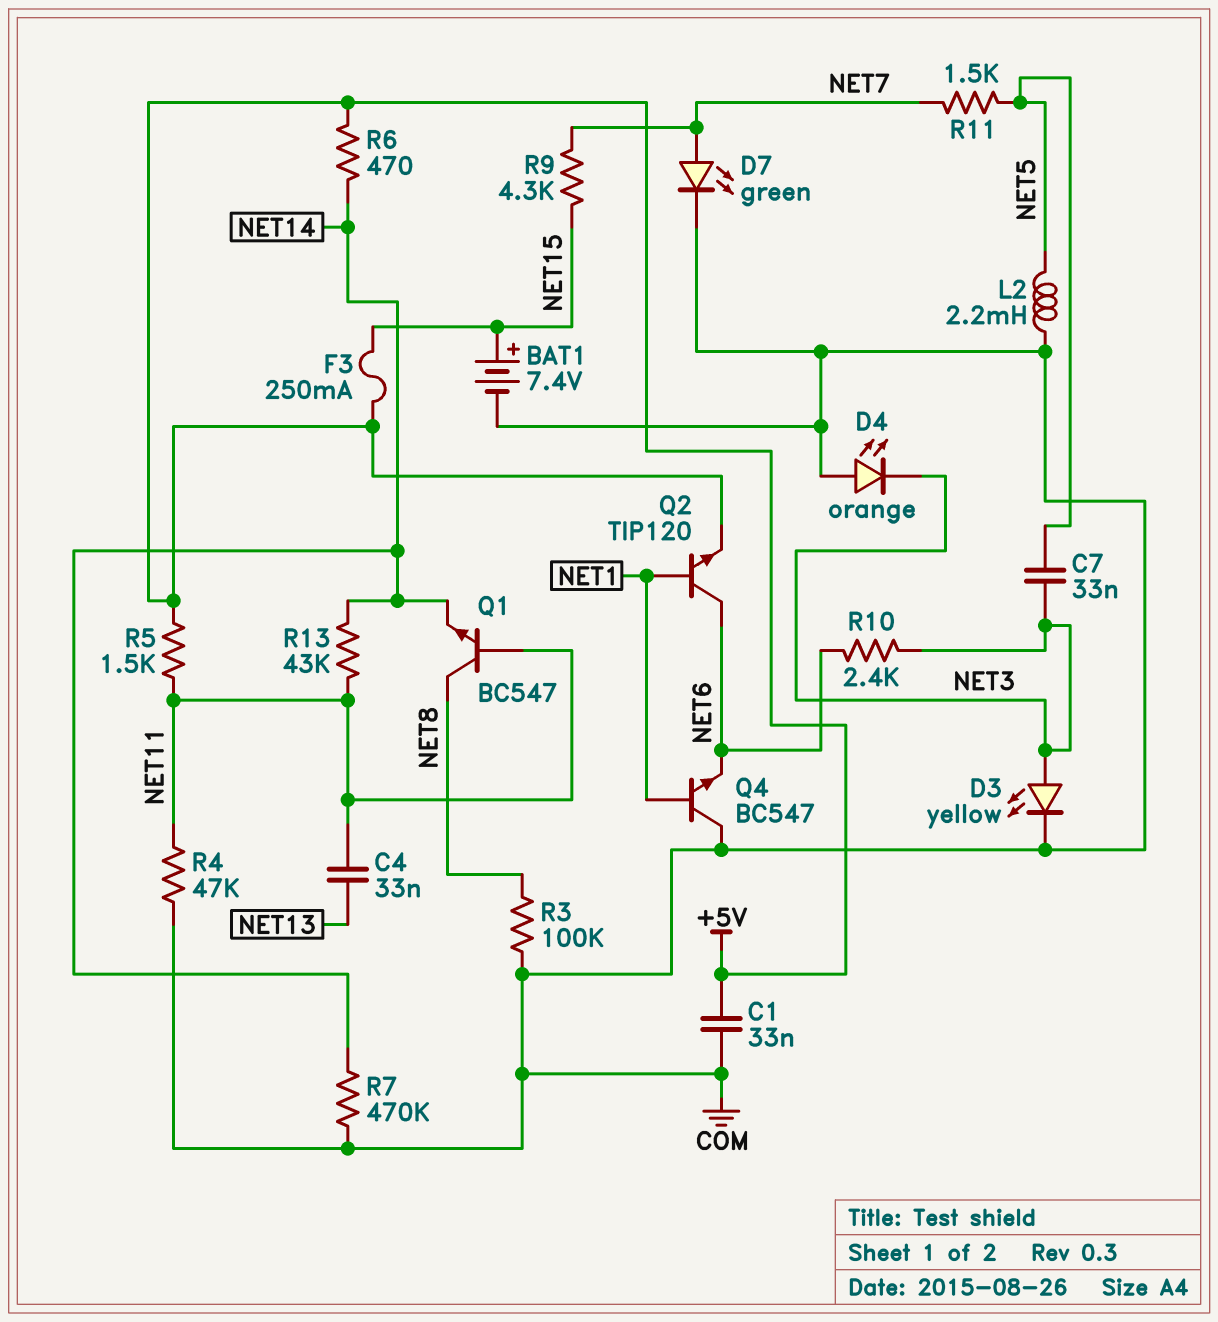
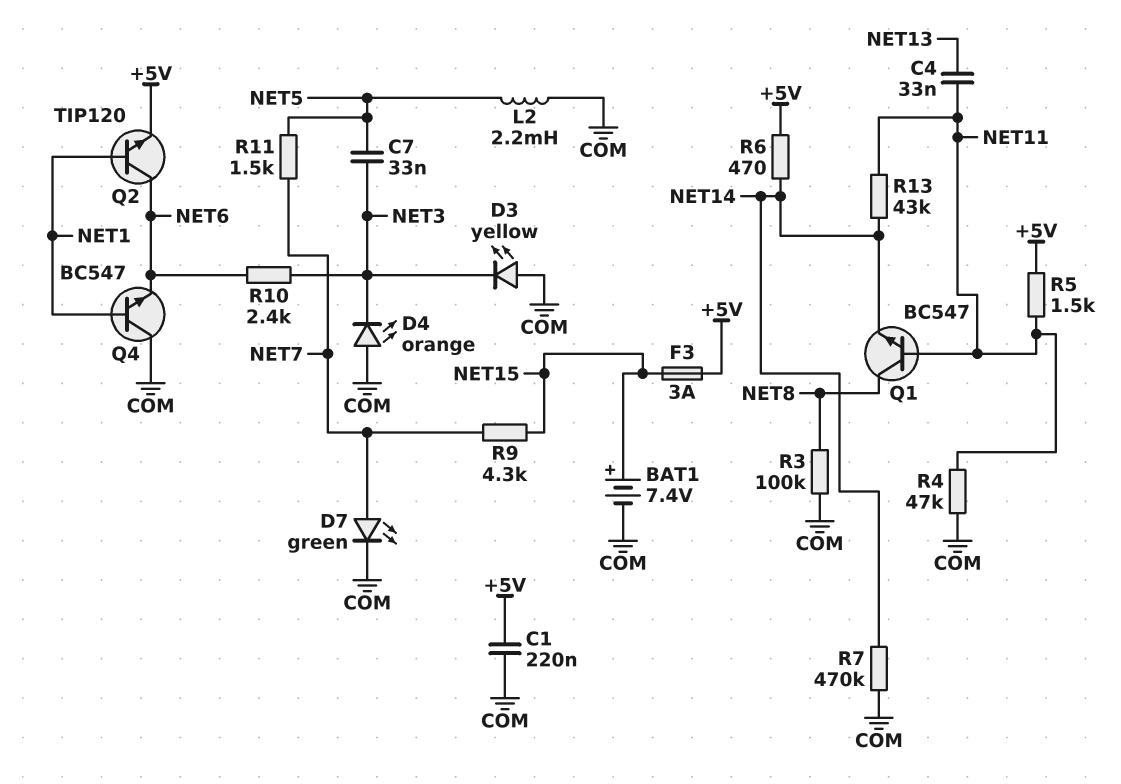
C1: 33nF (+5V, COM) -> 220nF (+5V, COM)
D3: LED yellow (A NET3, K COM) -> LED yellow (A COM, K NET3)
F3: 250mA (+5V, NET15) -> 3A (+5V, NET15)

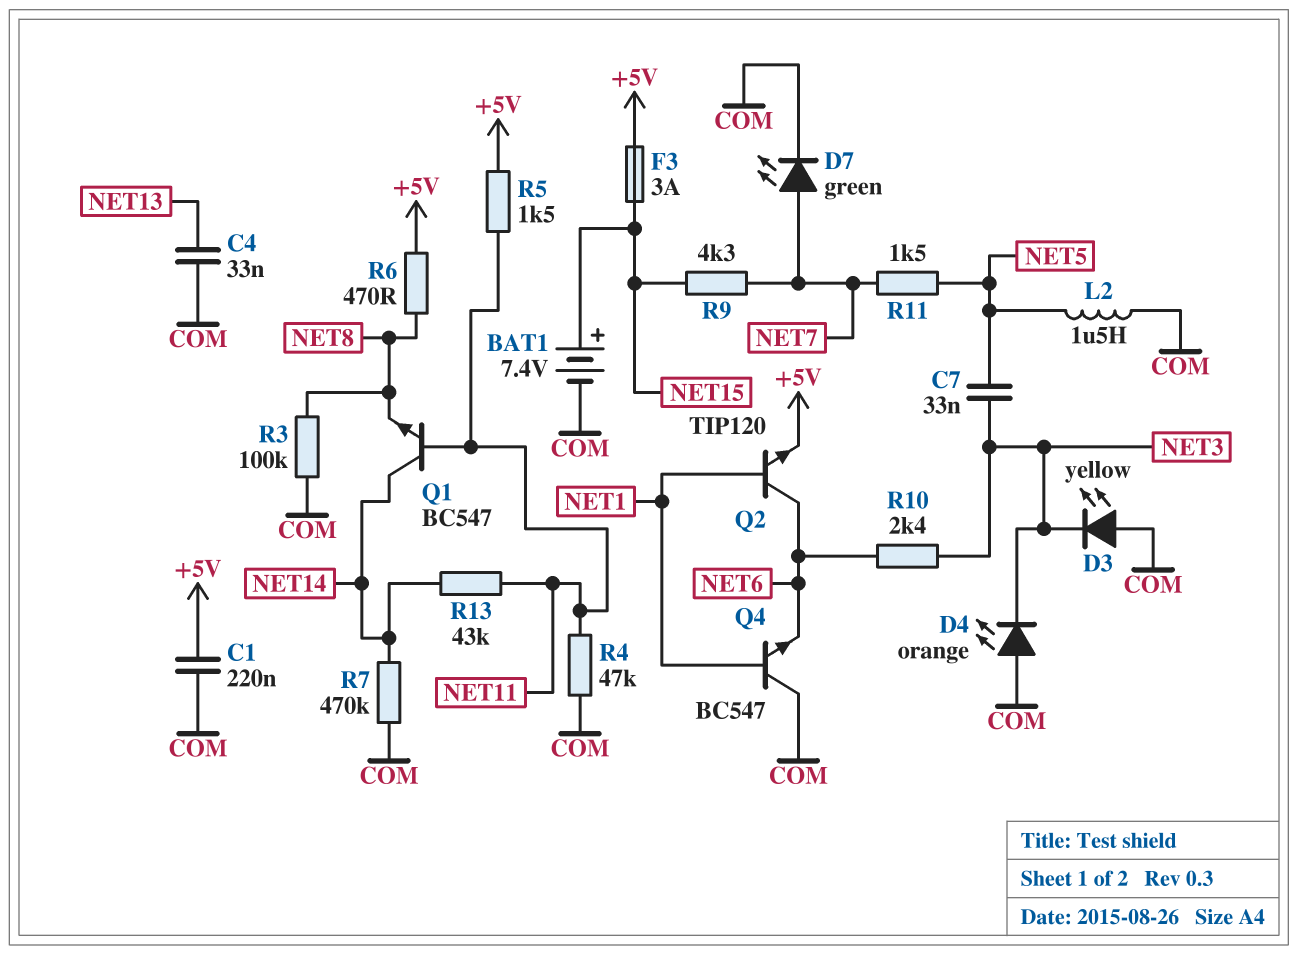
C4: 33nF (NET11, NET13) -> 33nF (COM, NET13)
L2: 2.2mH (COM, NET5) -> 1.5uH (COM, NET5)
Q1: NPN BC547 (B NET11, C NET8, E NET14) -> NPN BC547 (B NET11, C NET14, E NET8)
R6: 470 (+5V, NET14) -> 470 (+5V, NET8)

